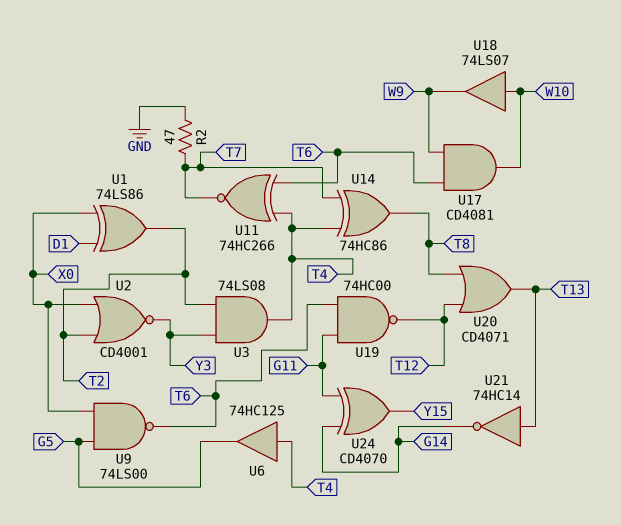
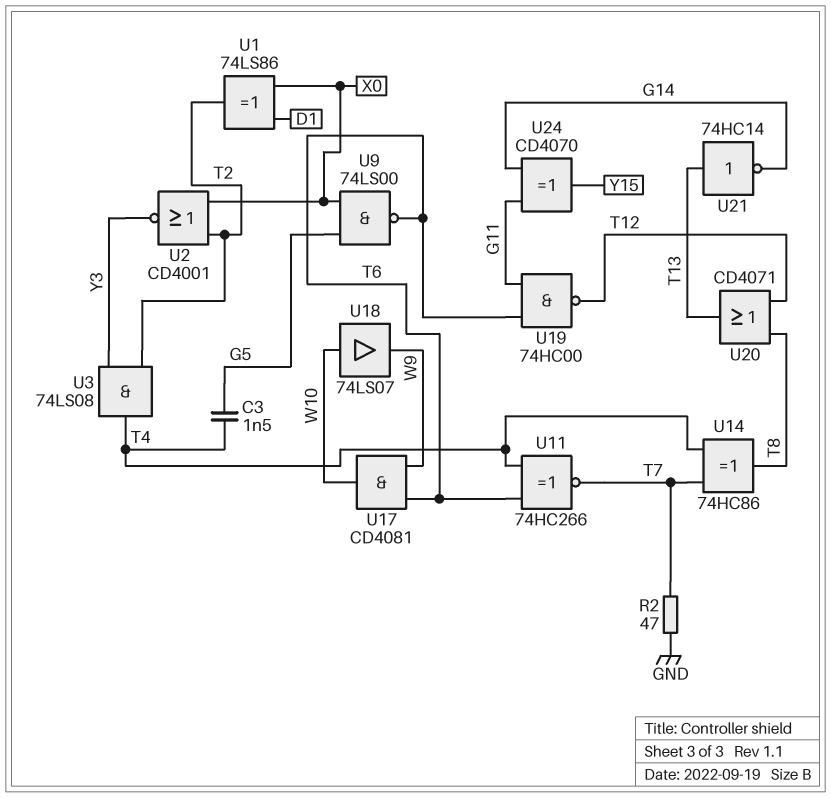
C3: none -> 1.5nF (G5, T4)
U6: buffer 74HC125 (in T4, out G5) -> none

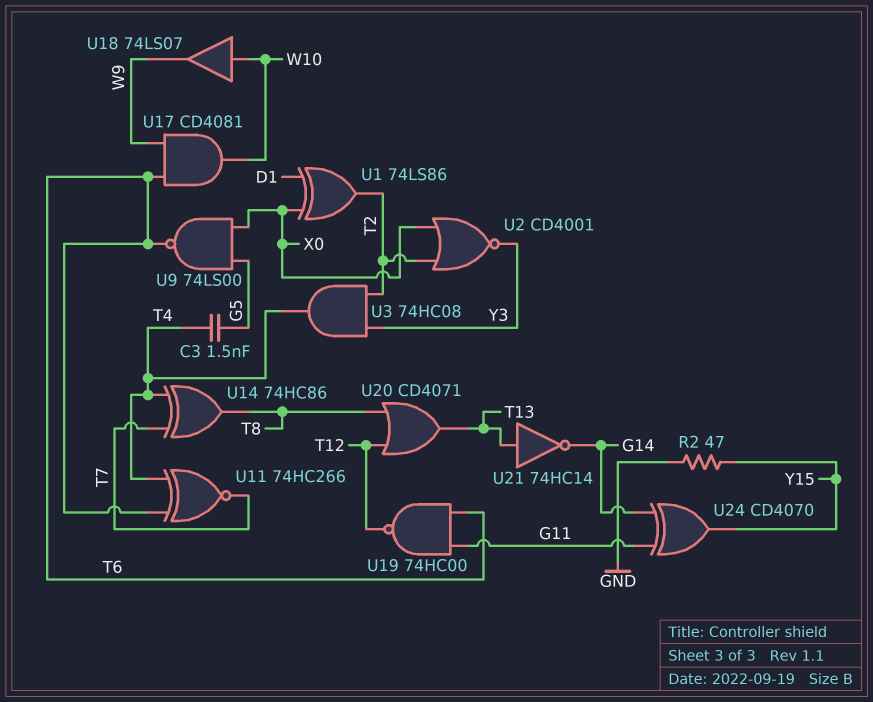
R2: 47 (GND, T7) -> 47 (GND, Y15)
U3: AND 74LS08 (in T2, in Y3, out T4) -> AND 74HC08 (in T2, in Y3, out T4)

